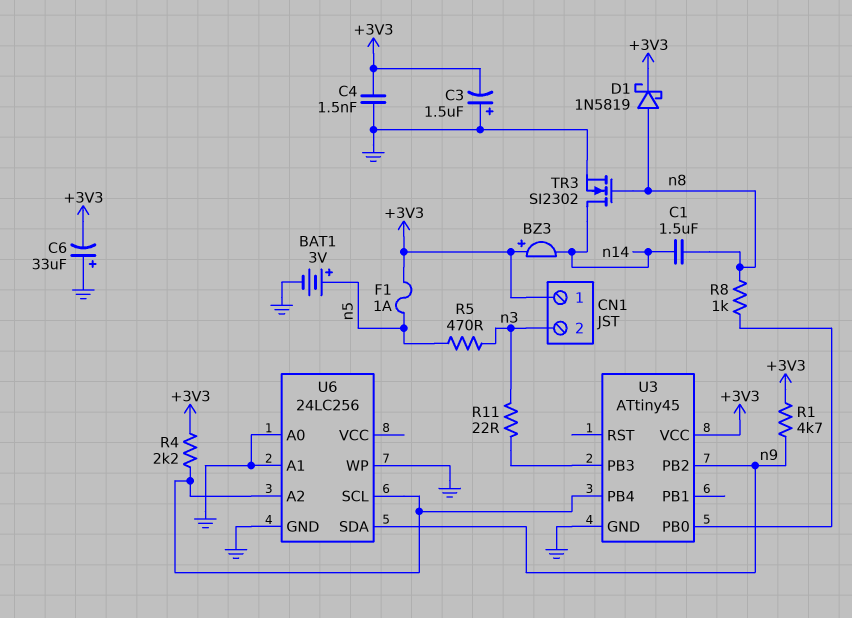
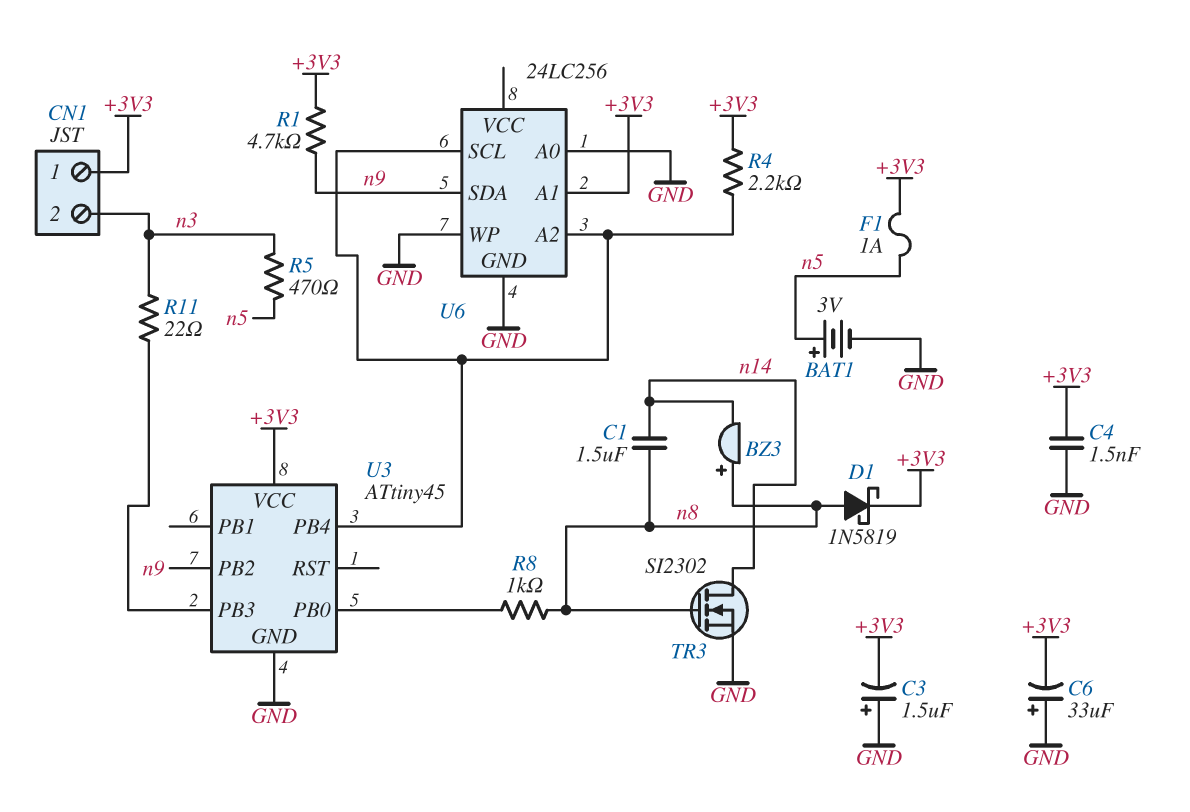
BZ3: buzzer (plus +3V3, minus n14) -> buzzer (plus n8, minus n14)
U6 pin A1: GND -> +3V3

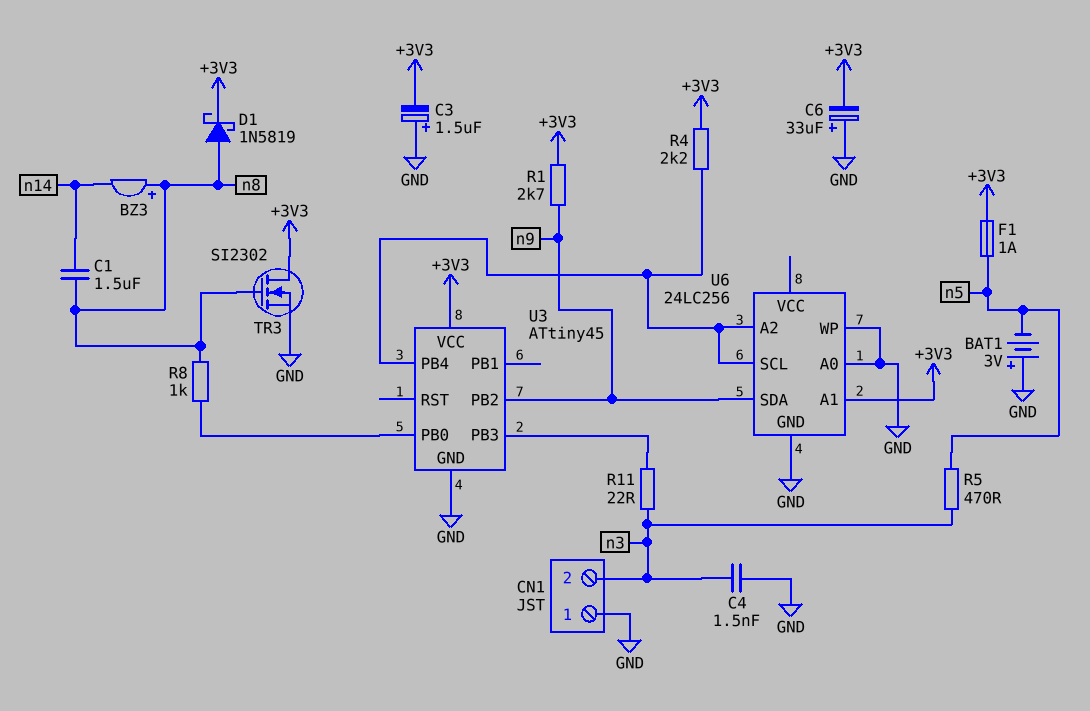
BAT1: 3V (plus n5, minus GND) -> 3V (plus GND, minus n5)
C4: 1.5nF (+3V3, GND) -> 1.5nF (GND, n3)
CN1 pin 1: +3V3 -> GND
R1: 4.7k (+3V3, n9) -> 2.7k (+3V3, n9)
TR3: NMOS SI2302 (G n8, D n14, S GND) -> NMOS SI2302 (G n8, D +3V3, S GND)

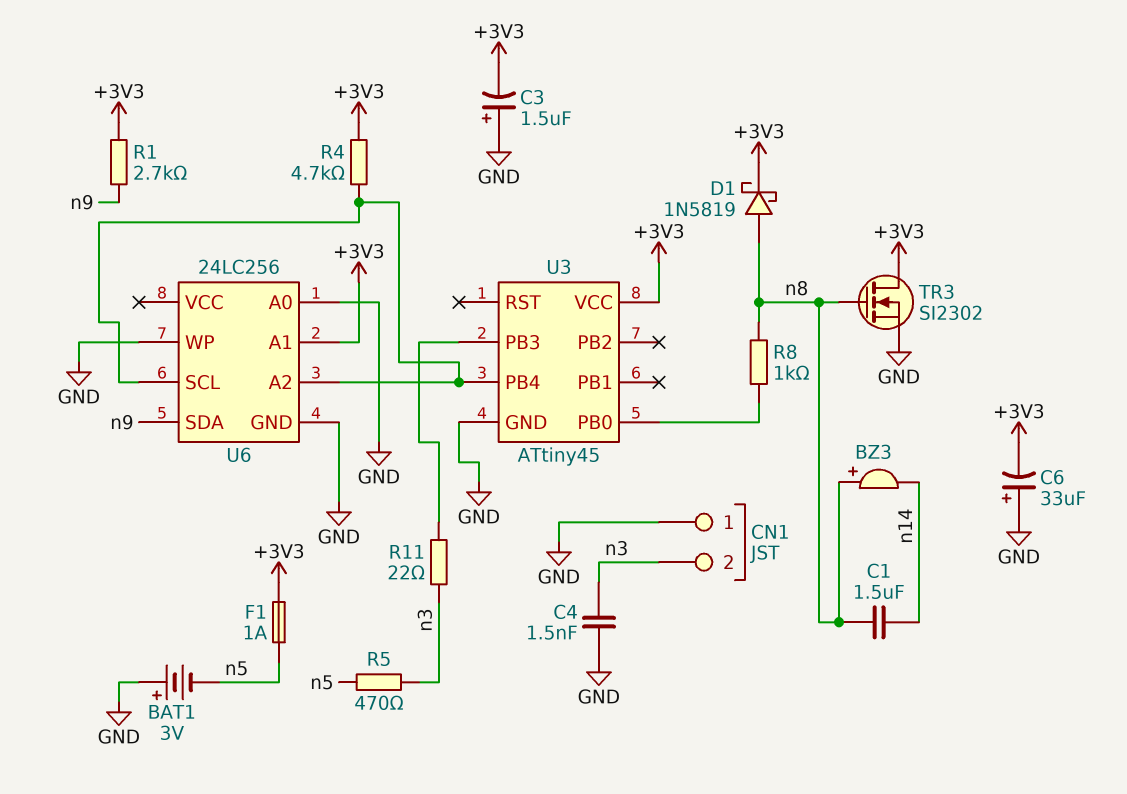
R4: 2.2k (+3V3, U3/PB4) -> 4.7k (+3V3, U3/PB4)
U3 pin PB2: n9 -> none

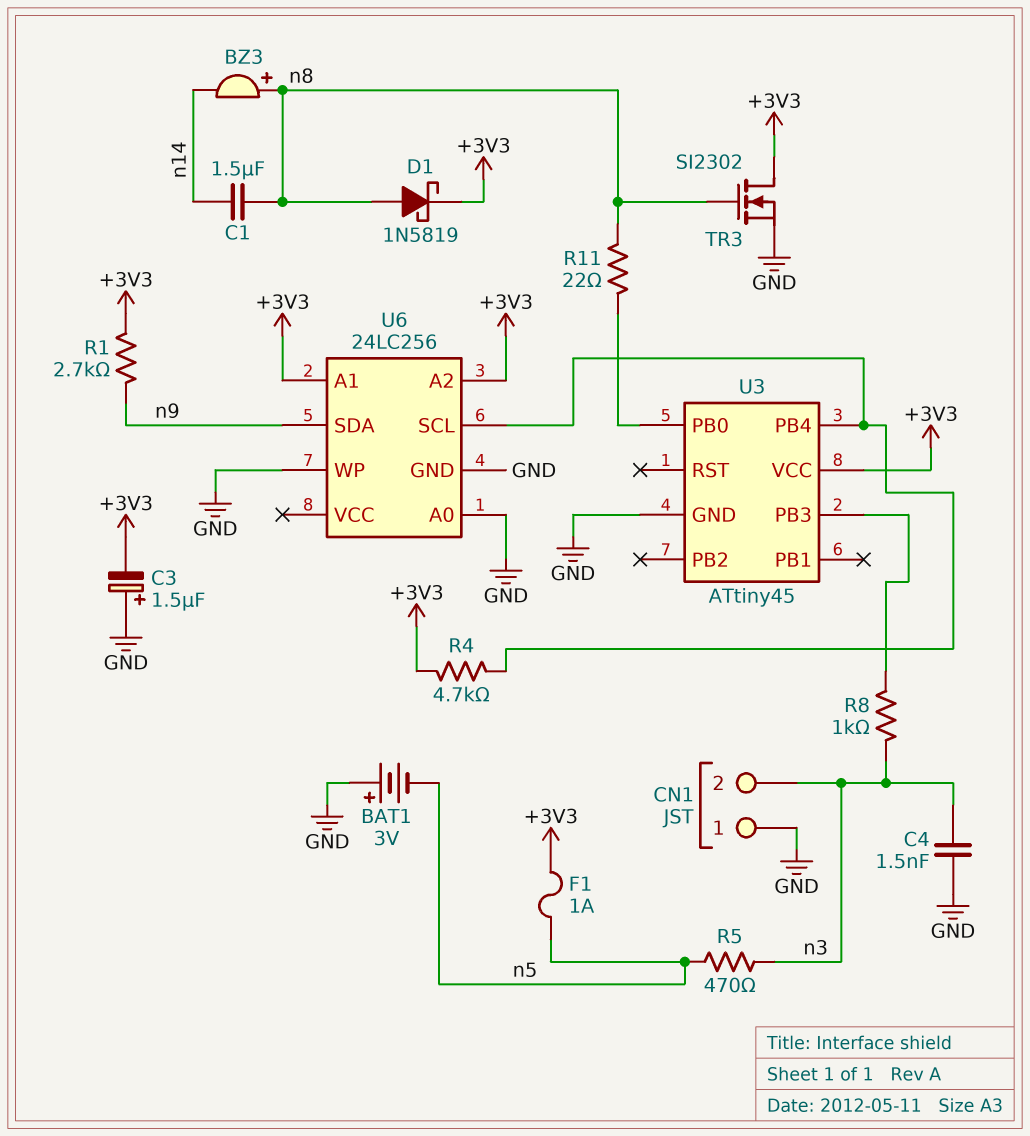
C6: 33uF (plus GND, minus +3V3) -> none
R8: 1k (U3/PB0, n8) -> 1k (U3/PB3, n3)
R11: 22 (U3/PB3, n3) -> 22 (U3/PB0, n8)
U6 pin A2: U3/PB4 -> +3V3

